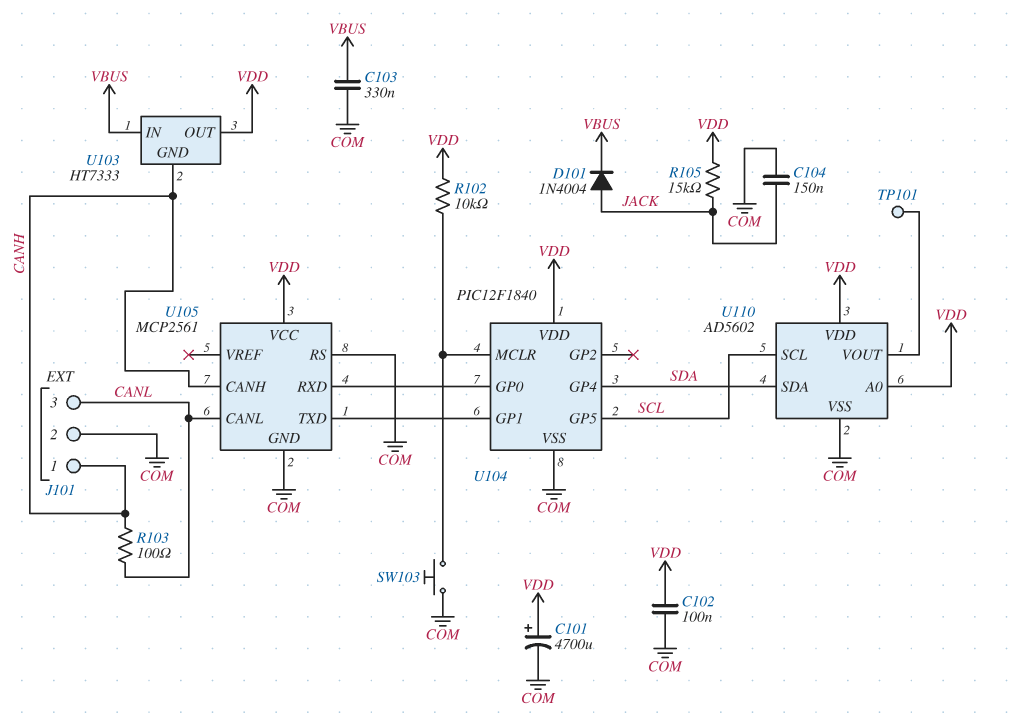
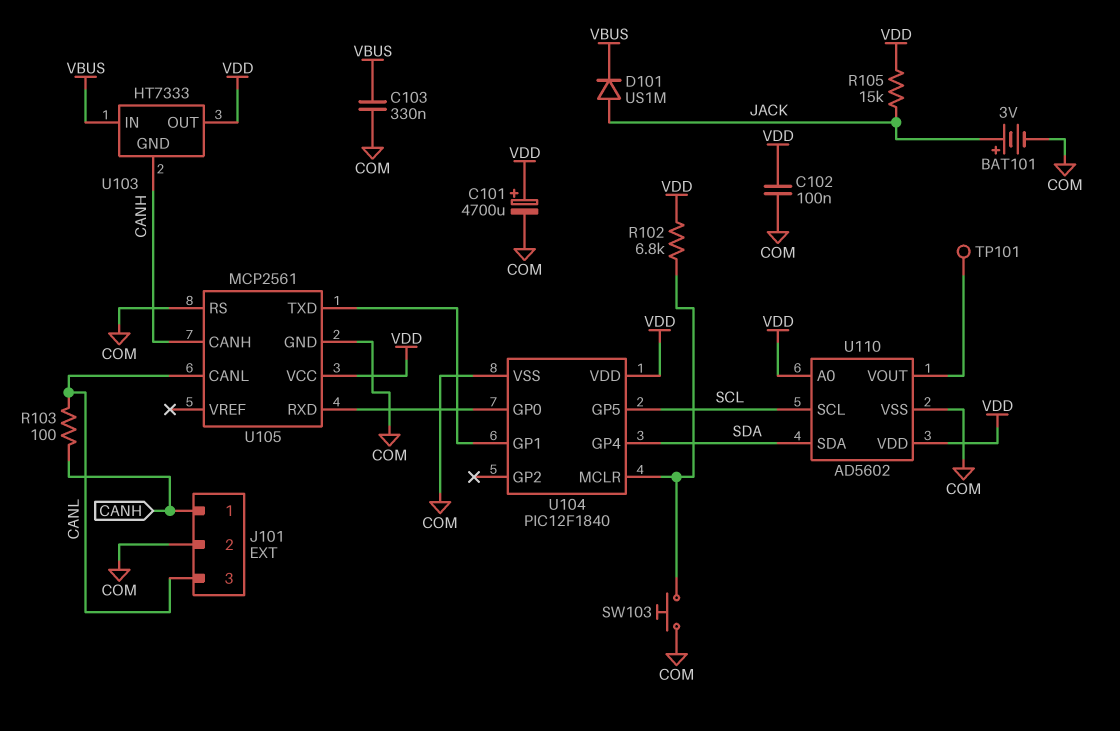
BAT101: none -> 3V (plus JACK, minus COM)
C104: 150nF (COM, JACK) -> none
D101: diode 1N4004 (A JACK, K VBUS) -> diode US1M (A JACK, K VBUS)
R102: 10k (U104/MCLR, VDD) -> 6.8k (U104/MCLR, VDD)

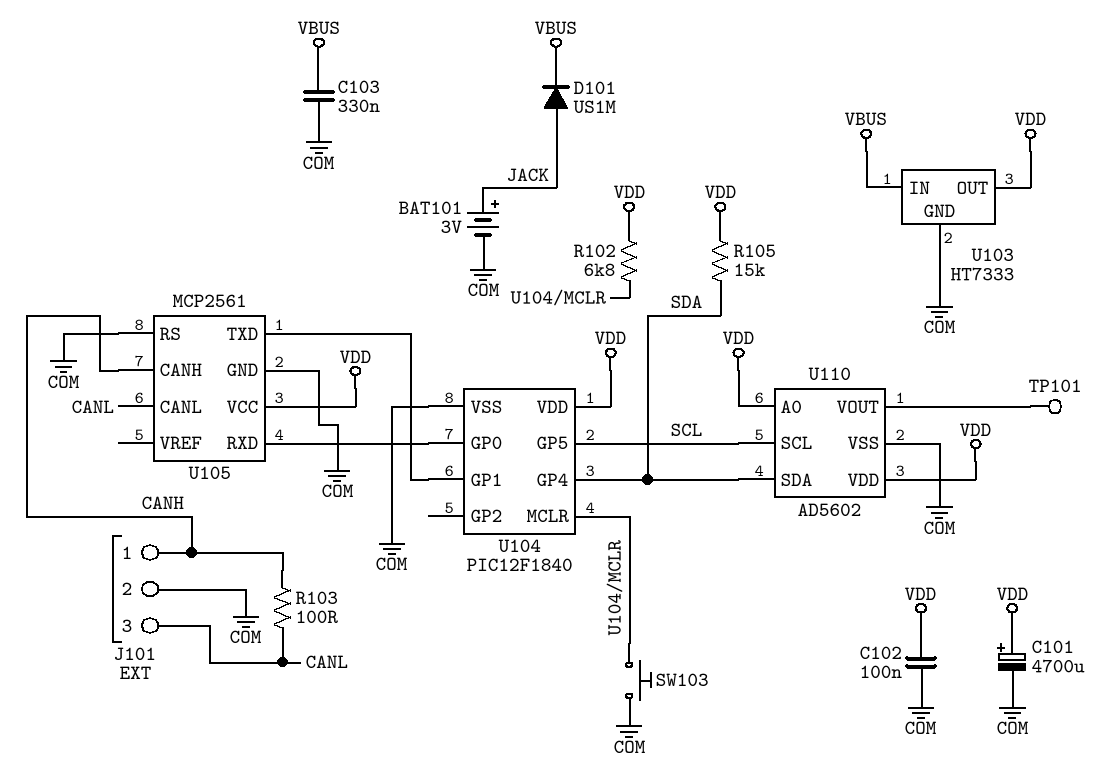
R105: 15k (JACK, VDD) -> 15k (SDA, VDD)
U103 pin GND: CANH -> COM

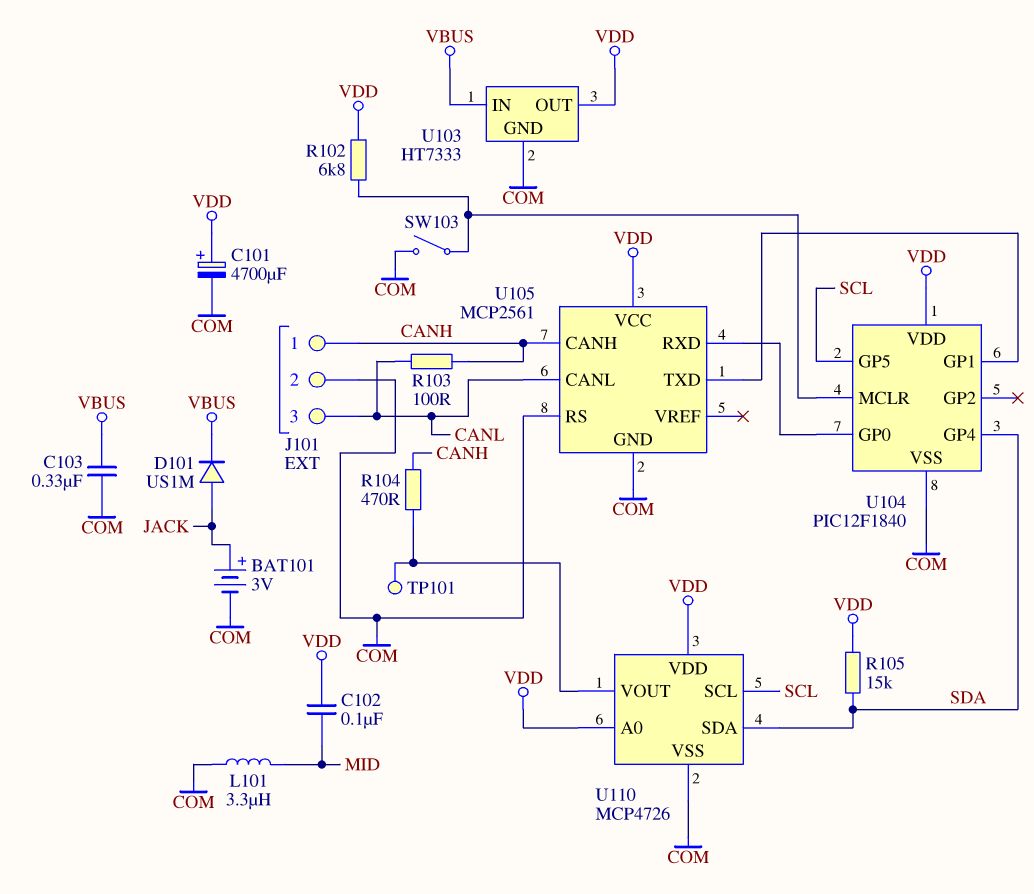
C102: 100nF (COM, VDD) -> 100nF (MID, VDD)
L101: none -> 3.3uH (COM, MID)
R104: none -> 470 (CANH, U110/VOUT)
SW103: button (COM, U104/MCLR) -> switch (COM, U104/MCLR)
U110: AD5602 -> MCP4726

